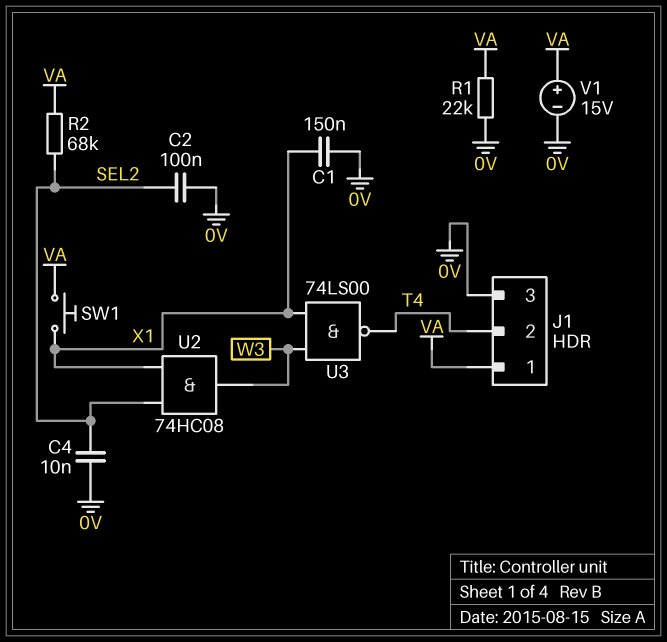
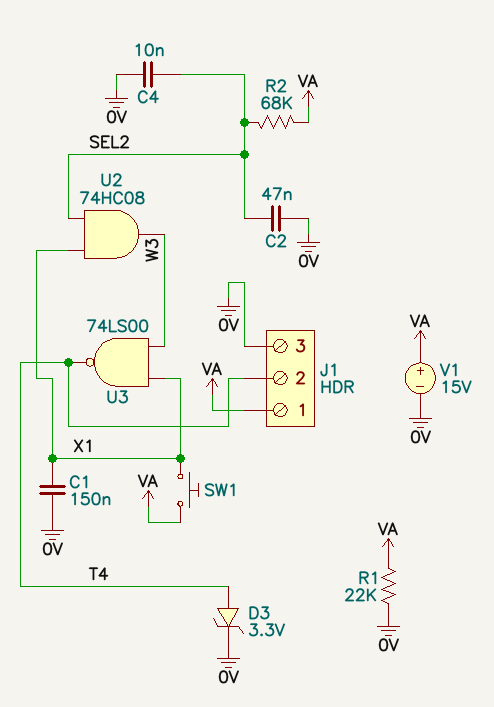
C2: 100nF (0V, SEL2) -> 47nF (0V, SEL2)
D3: none -> zener 3.3V (A T4, K 0V)

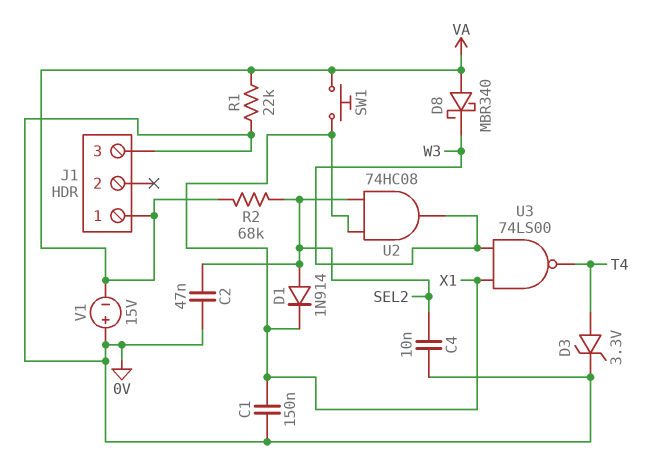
D1: none -> diode 1N914 (A SEL2, K X1)
D8: none -> schottky MBR340 (A VA, K W3)
J1 pin 2: T4 -> none
V1: 15V (plus VA, minus 0V) -> 15V (plus 0V, minus VA)

